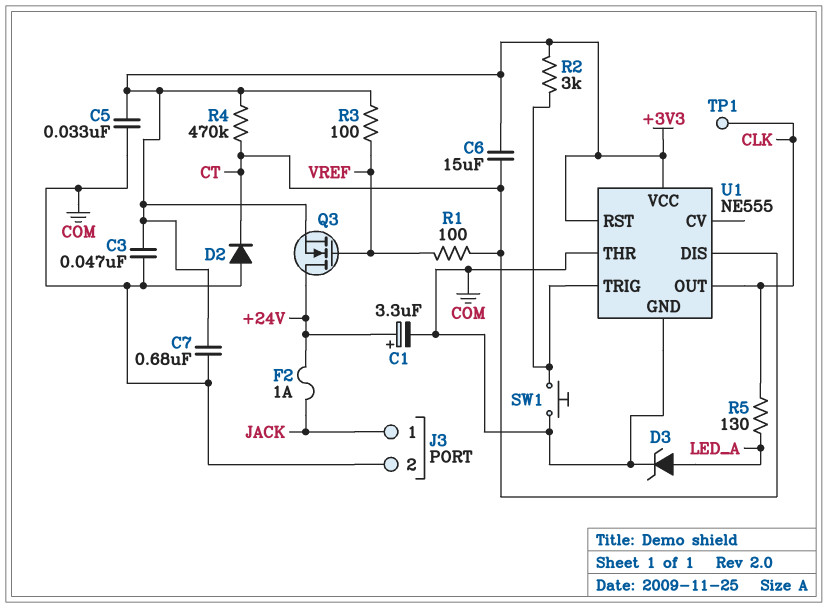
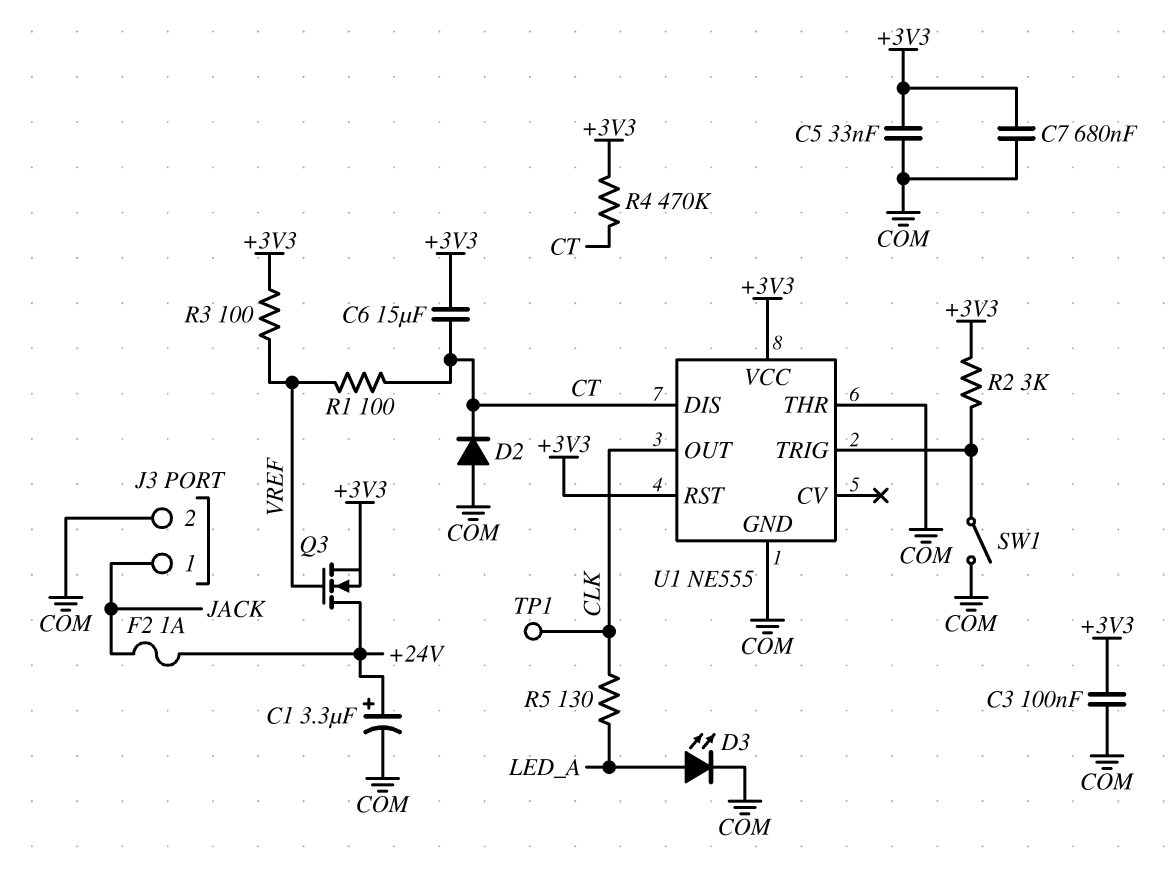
C3: 47nF (+3V3, COM) -> 100nF (+3V3, COM)
D3: zener (A LED_A, K COM) -> LED (A LED_A, K COM)
SW1: button (COM, U1/TRIG) -> switch (COM, U1/TRIG)

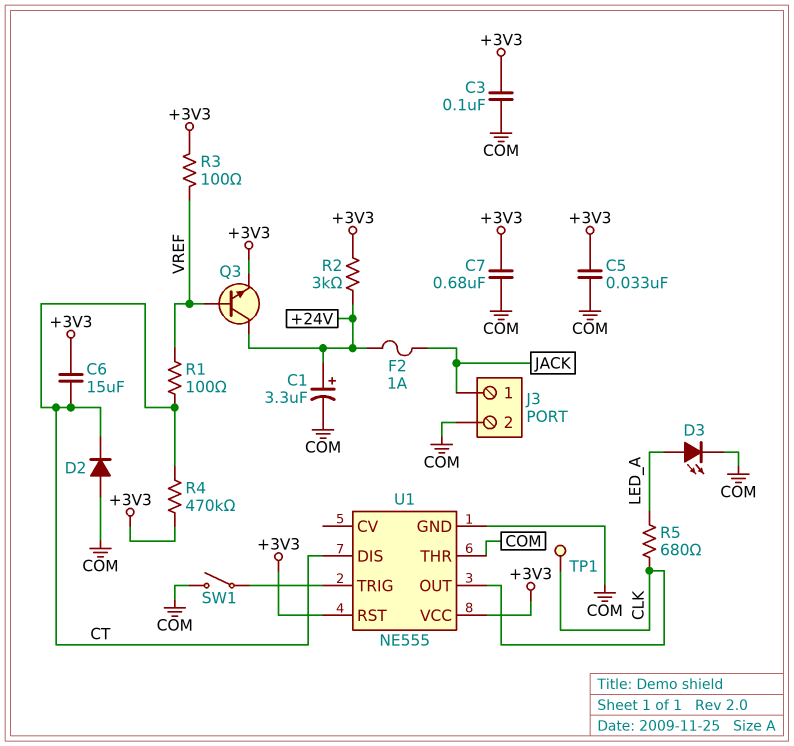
Q3: NMOS (G VREF, D +24V, S +3V3) -> NPN (B VREF, C +24V, E +3V3)
R2: 3k (+3V3, U1/TRIG) -> 3k (+3V3, +24V)
R5: 130 (CLK, LED_A) -> 680 (CLK, LED_A)

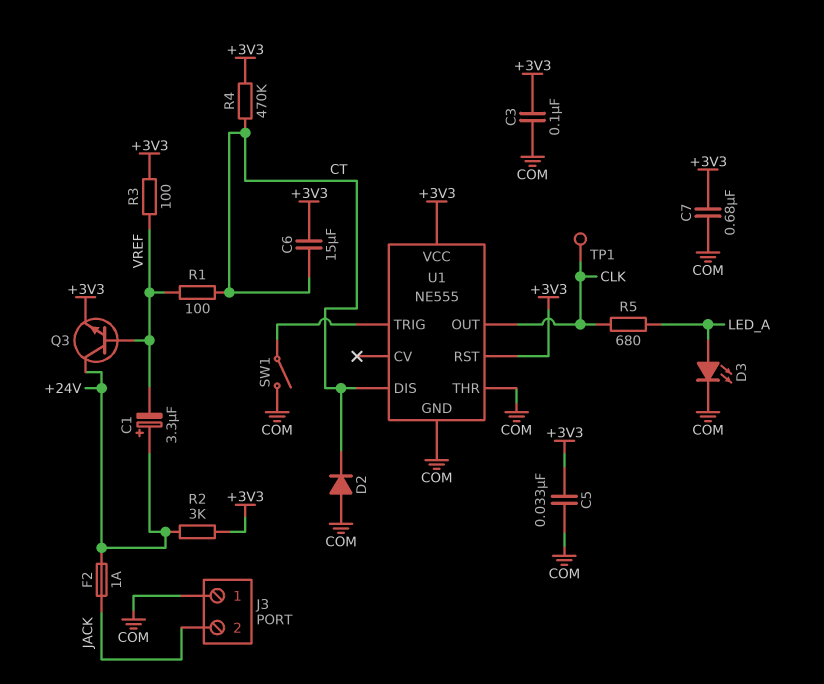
C1: 3.3uF (plus +24V, minus COM) -> 3.3uF (plus +24V, minus VREF)
J3 pin 1: JACK -> COM
J3 pin 2: COM -> JACK

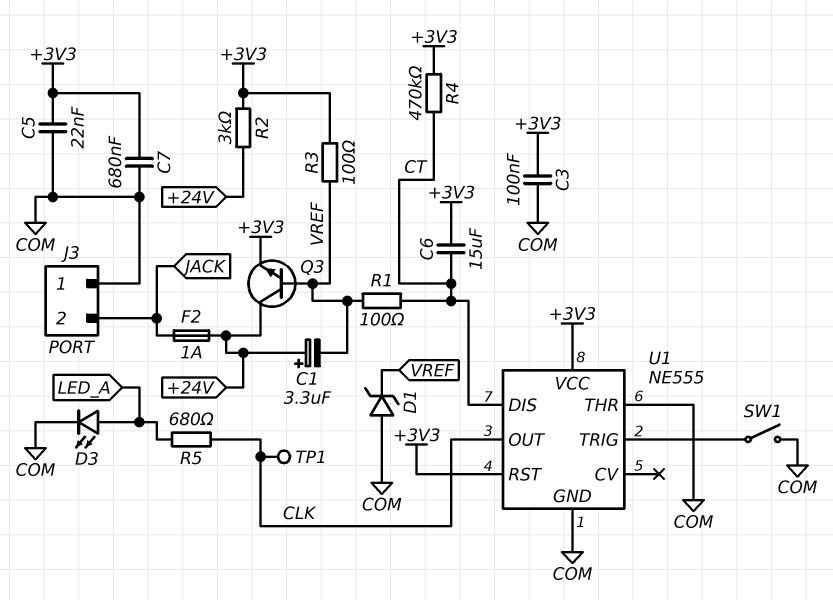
C5: 33nF (+3V3, COM) -> 22nF (+3V3, COM)
D1: none -> zener (A COM, K VREF)
D2: diode (A COM, K CT) -> none

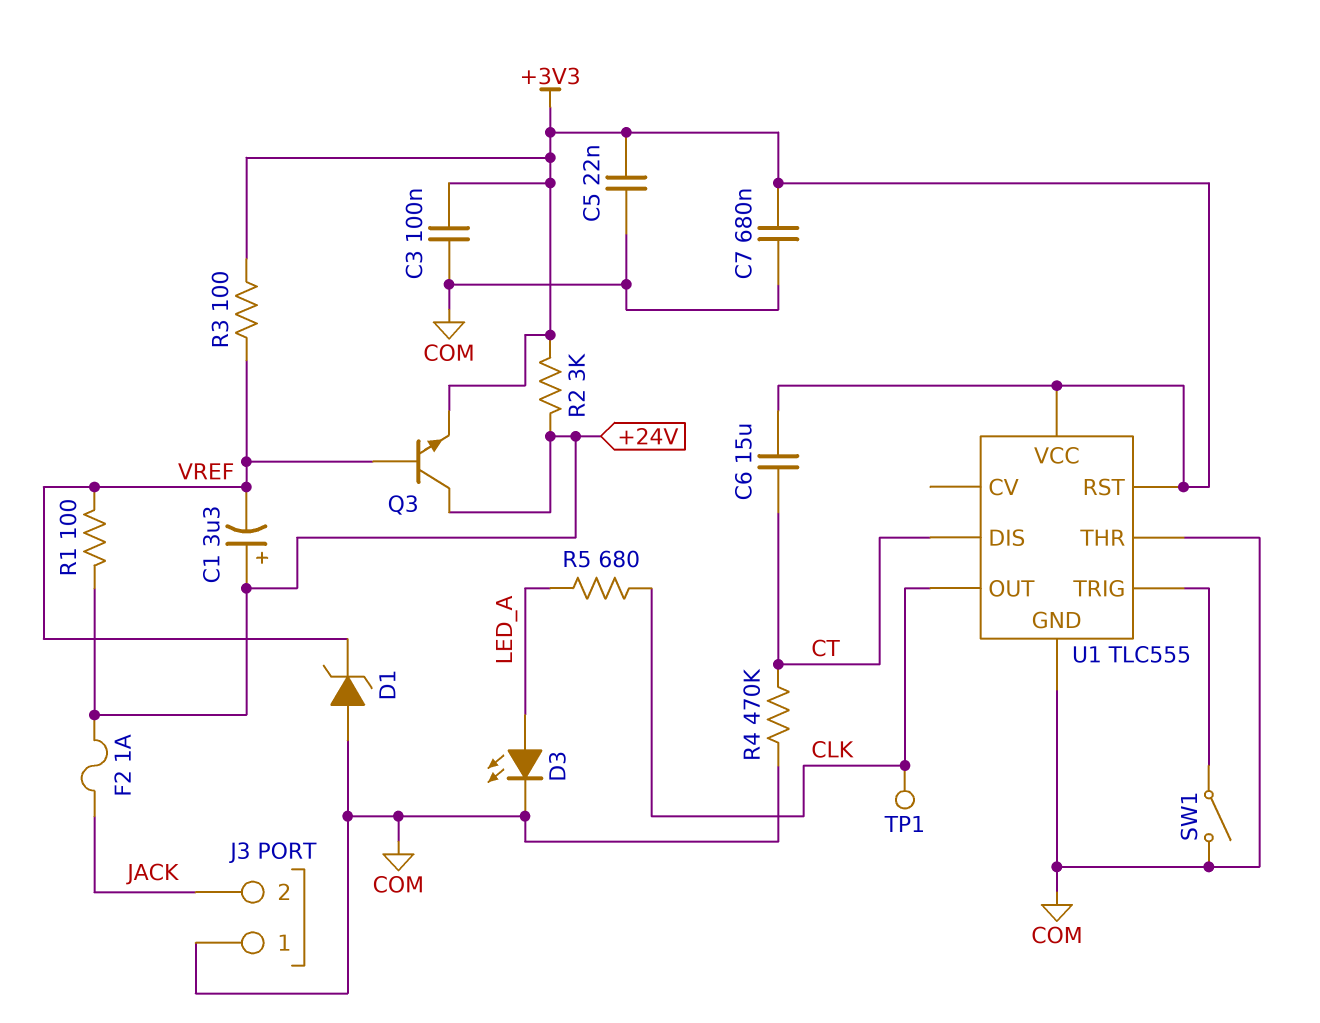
R1: 100 (CT, VREF) -> 100 (+24V, VREF)
R4: 470k (+3V3, CT) -> 470k (COM, CT)
U1: NE555 -> TLC555

